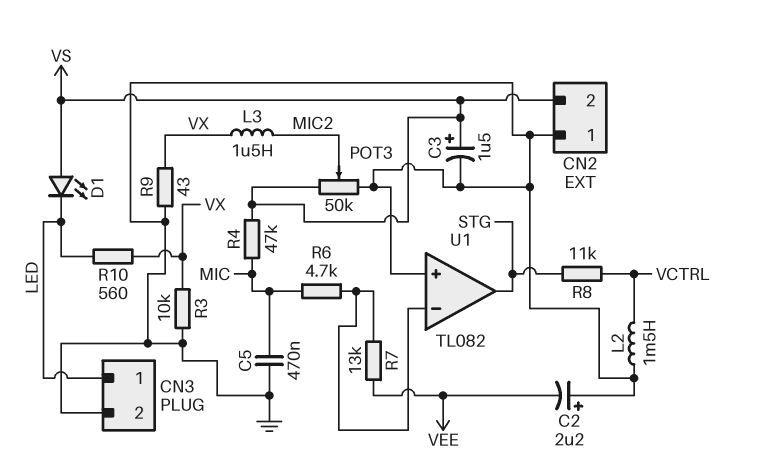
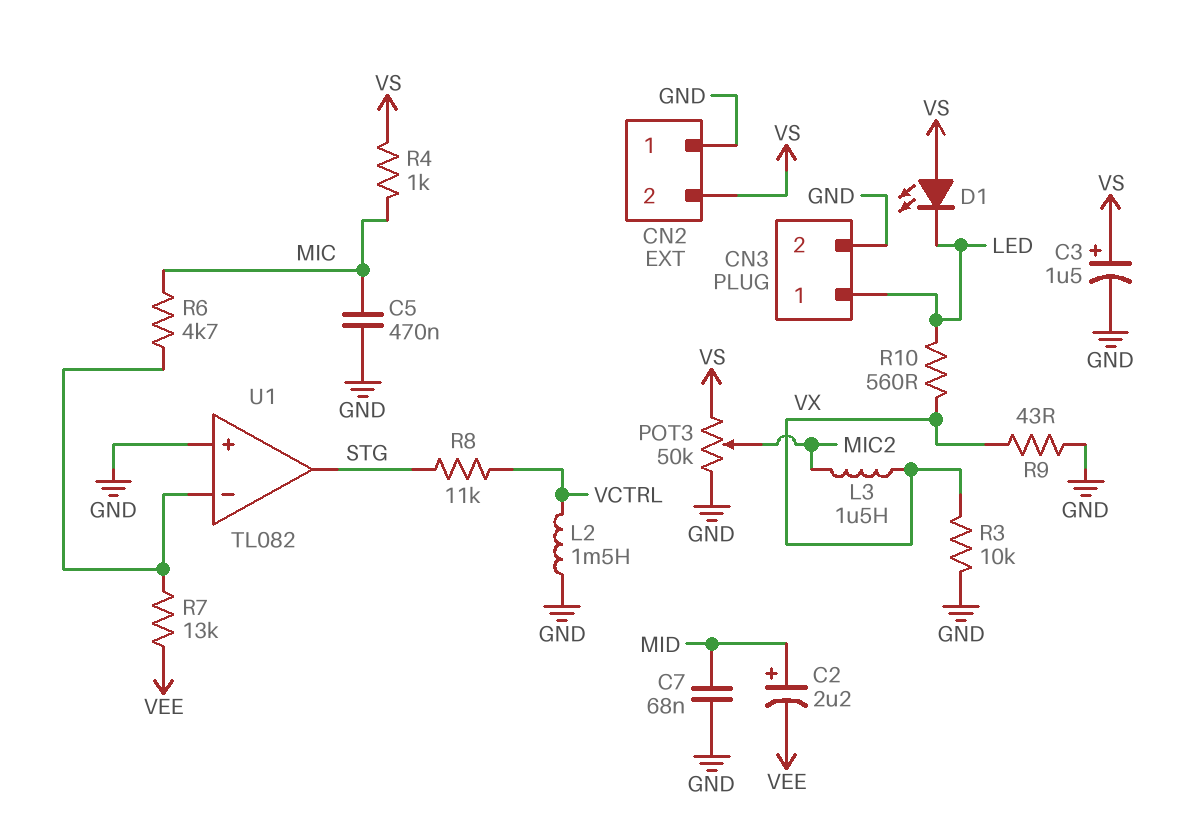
C2: 2.2uF (plus GND, minus VEE) -> 2.2uF (plus MID, minus VEE)
C7: none -> 68nF (GND, MID)
R4: 47k (MIC, VS) -> 1k (MIC, VS)

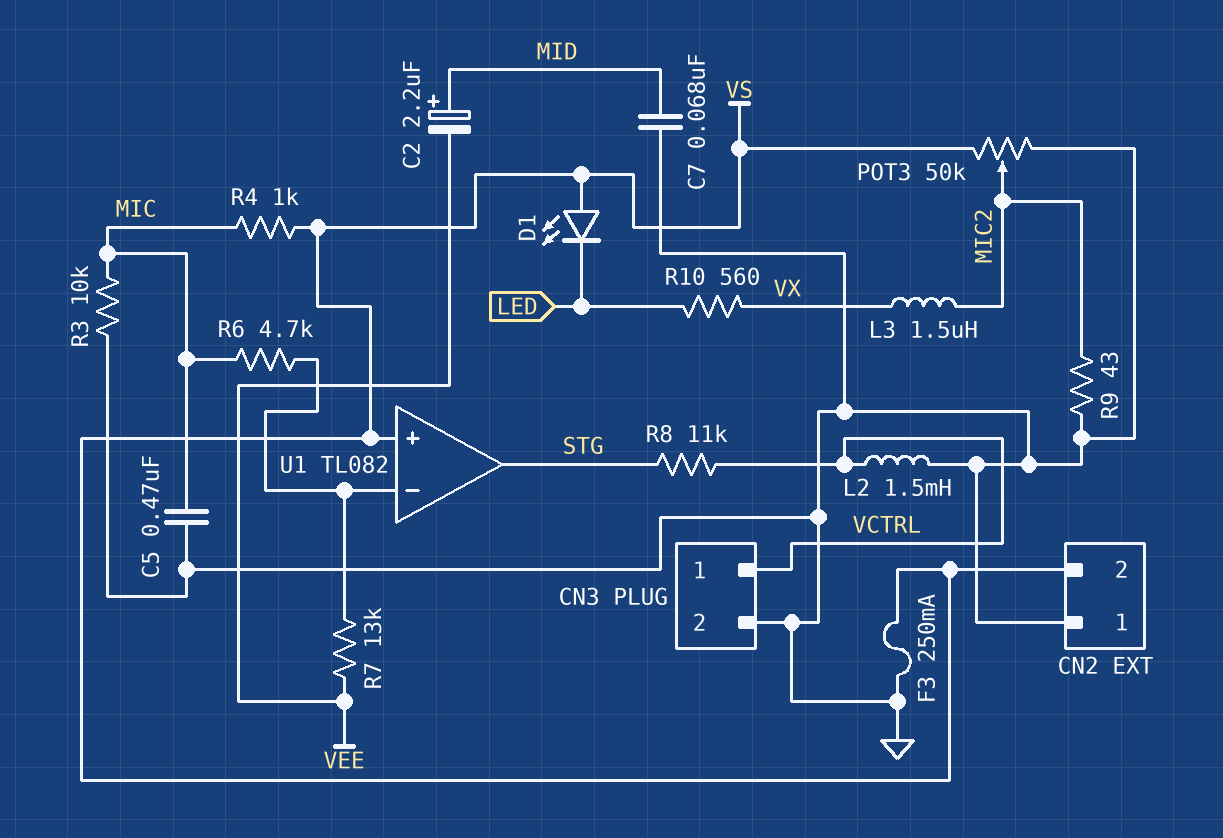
C3: 1.5uF (plus VS, minus GND) -> none
CN3 pin 1: LED -> VCTRL
F3: none -> 250mA (GND, VS)
R3: 10k (GND, VX) -> 10k (GND, MIC)
R9: 43 (GND, VX) -> 43 (GND, MIC2)
U1 pin in+: GND -> VS

